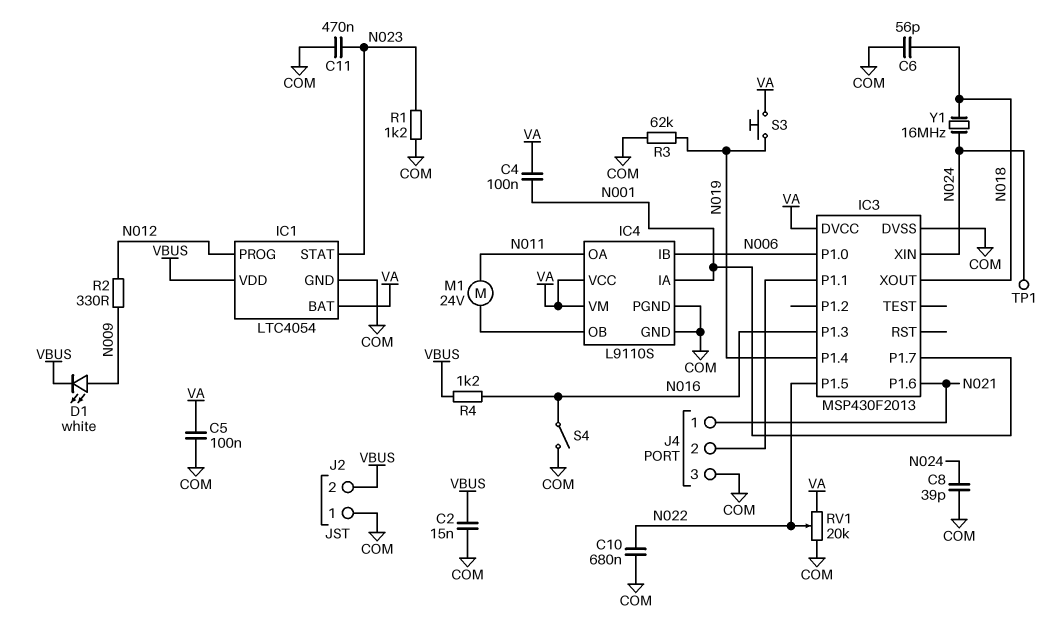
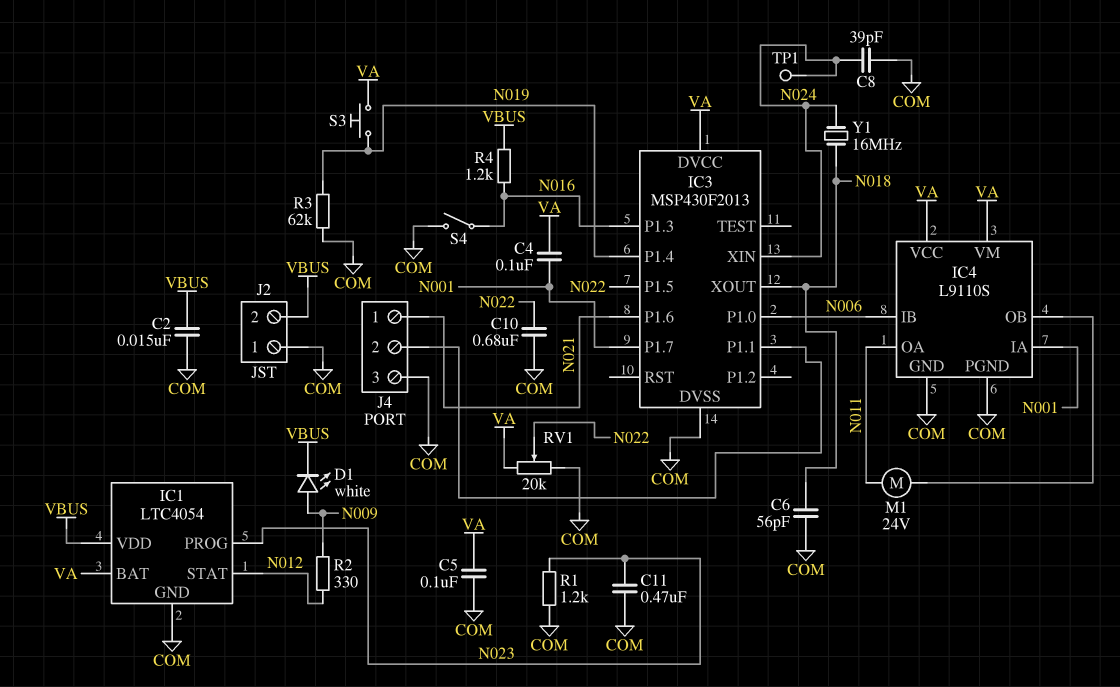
IC1 pin PROG: N012 -> N023
IC1 pin STAT: N023 -> N012

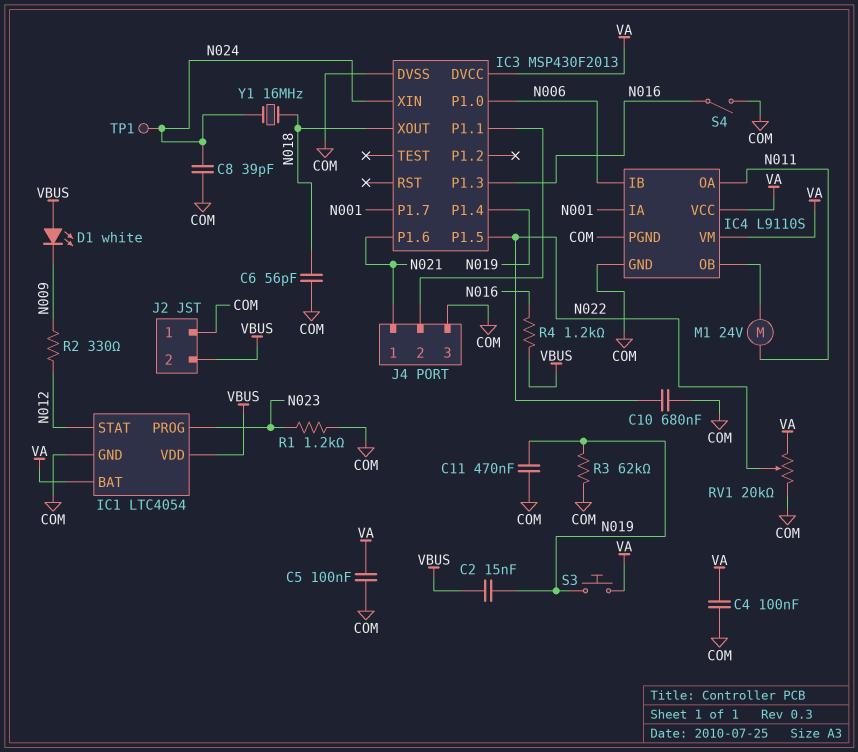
C2: 15nF (COM, VBUS) -> 15nF (N019, VBUS)
C4: 100nF (N001, VA) -> 100nF (COM, VA)
C11: 470nF (COM, N023) -> 470nF (COM, N019)
D1: LED white (A N009, K VBUS) -> LED white (A VBUS, K N009)

